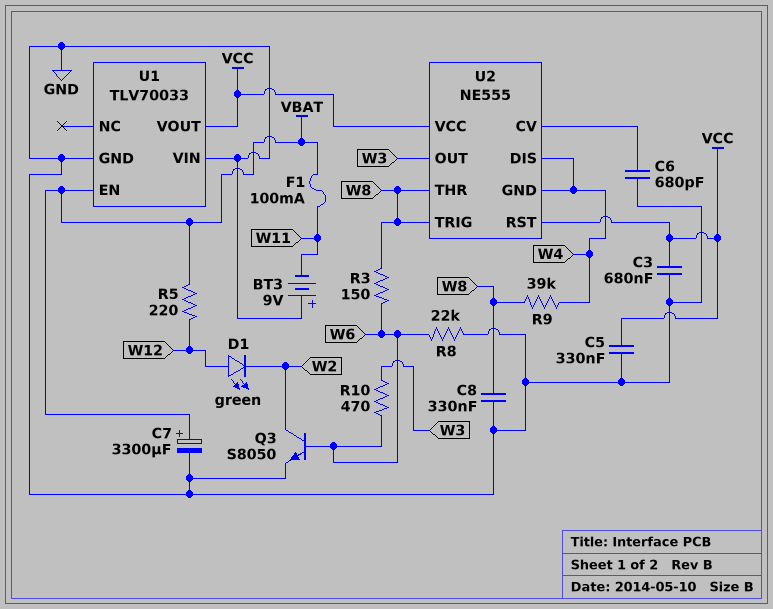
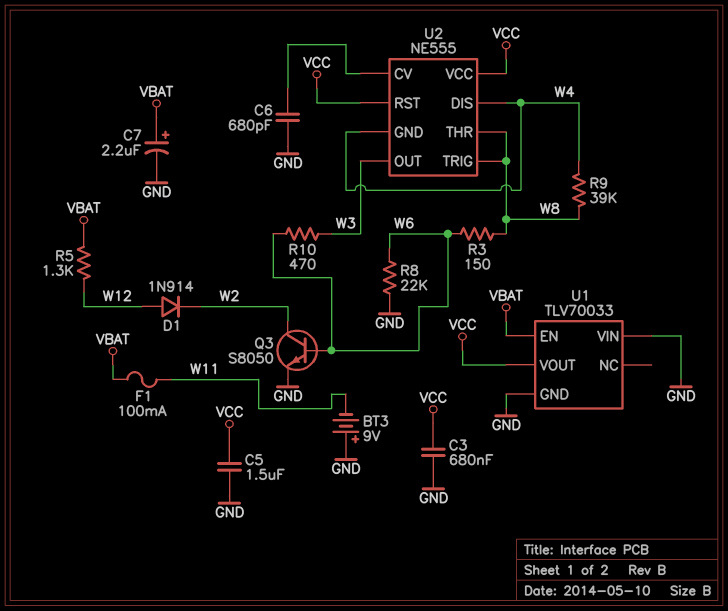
C5: 330nF (GND, VCC) -> 1.5uF (GND, VCC)
C7: 3300uF (plus VBAT, minus GND) -> 2.2uF (plus VBAT, minus GND)
C8: 330nF (GND, W8) -> none
D1: LED green (A W12, K W2) -> diode 1N914 (A W12, K W2)
R5: 220 (VBAT, W12) -> 1.3k (VBAT, W12)

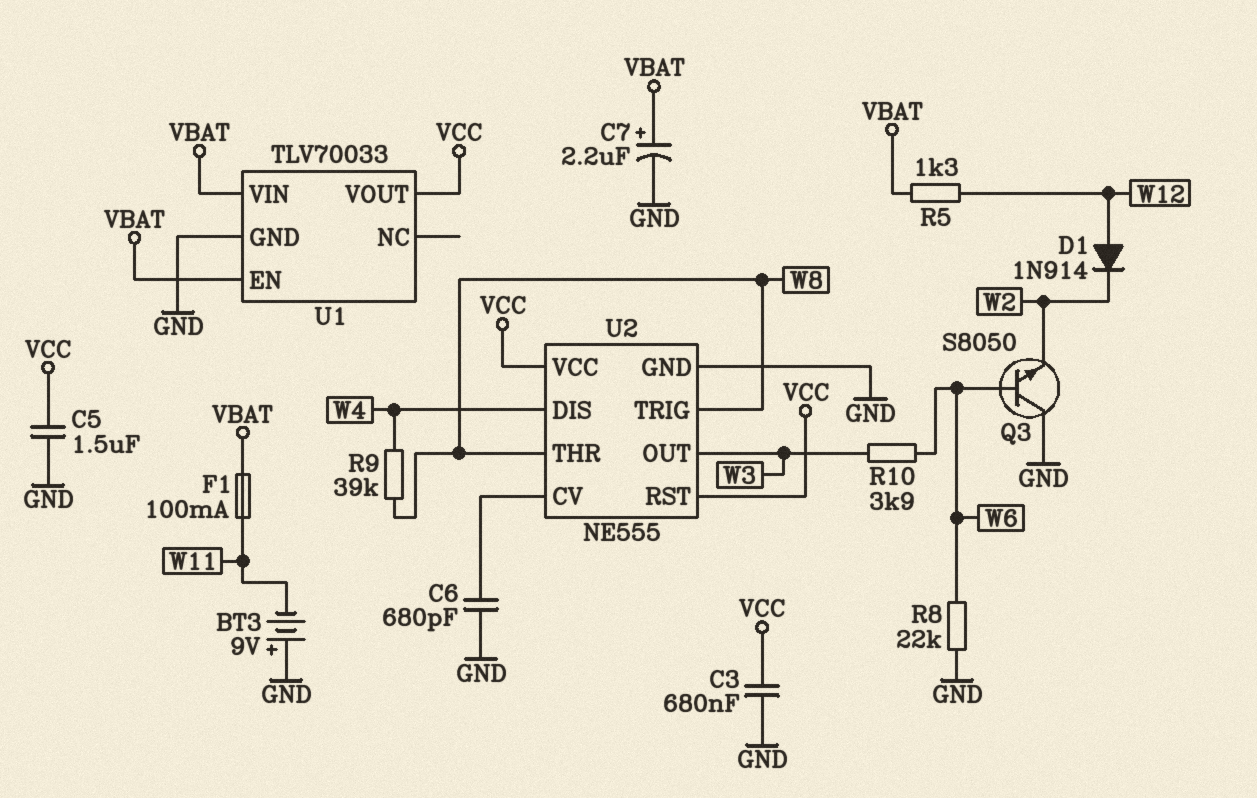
Q3: NPN S8050 (B W6, C W2, E GND) -> NPN S8050 (B W6, C GND, E W2)
R3: 150 (W6, W8) -> none
R10: 470 (W3, W6) -> 3.9k (W3, W6)
U1 pin VIN: GND -> VBAT
U2 pin GND: W4 -> GND

